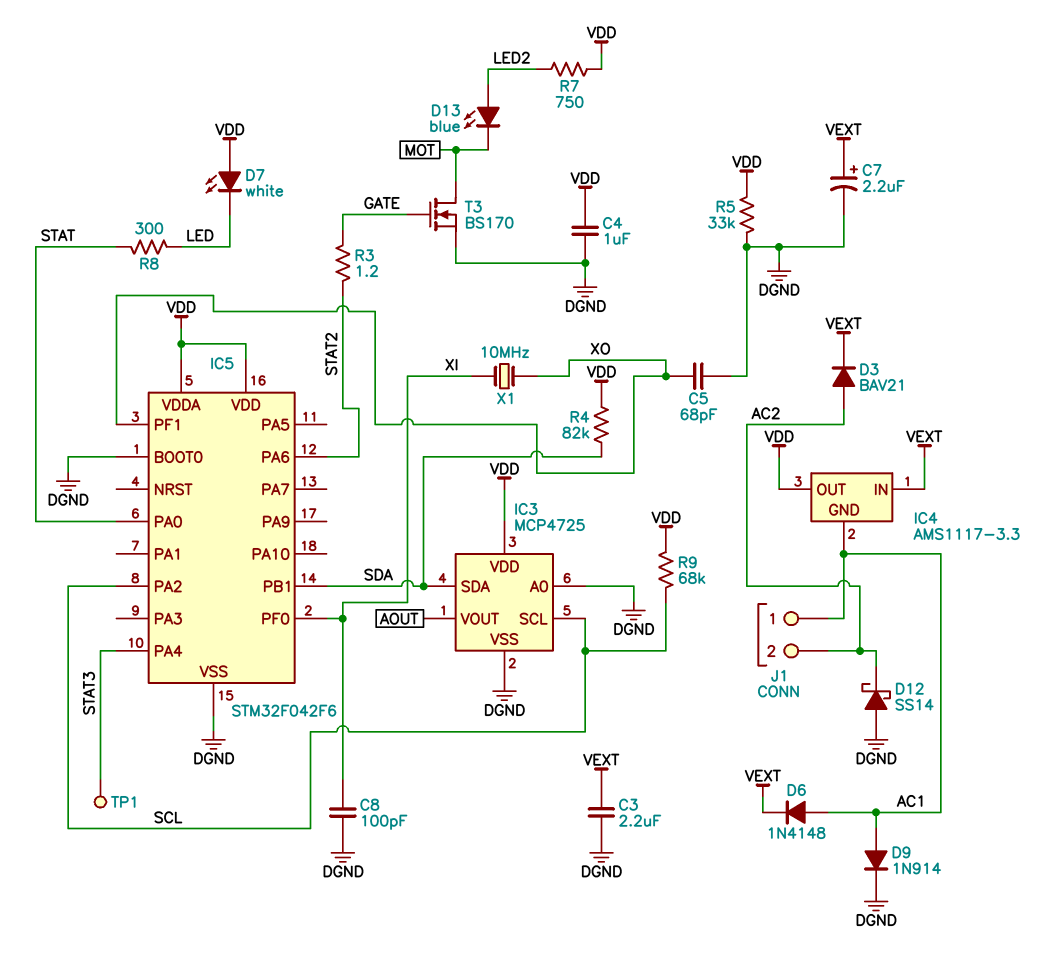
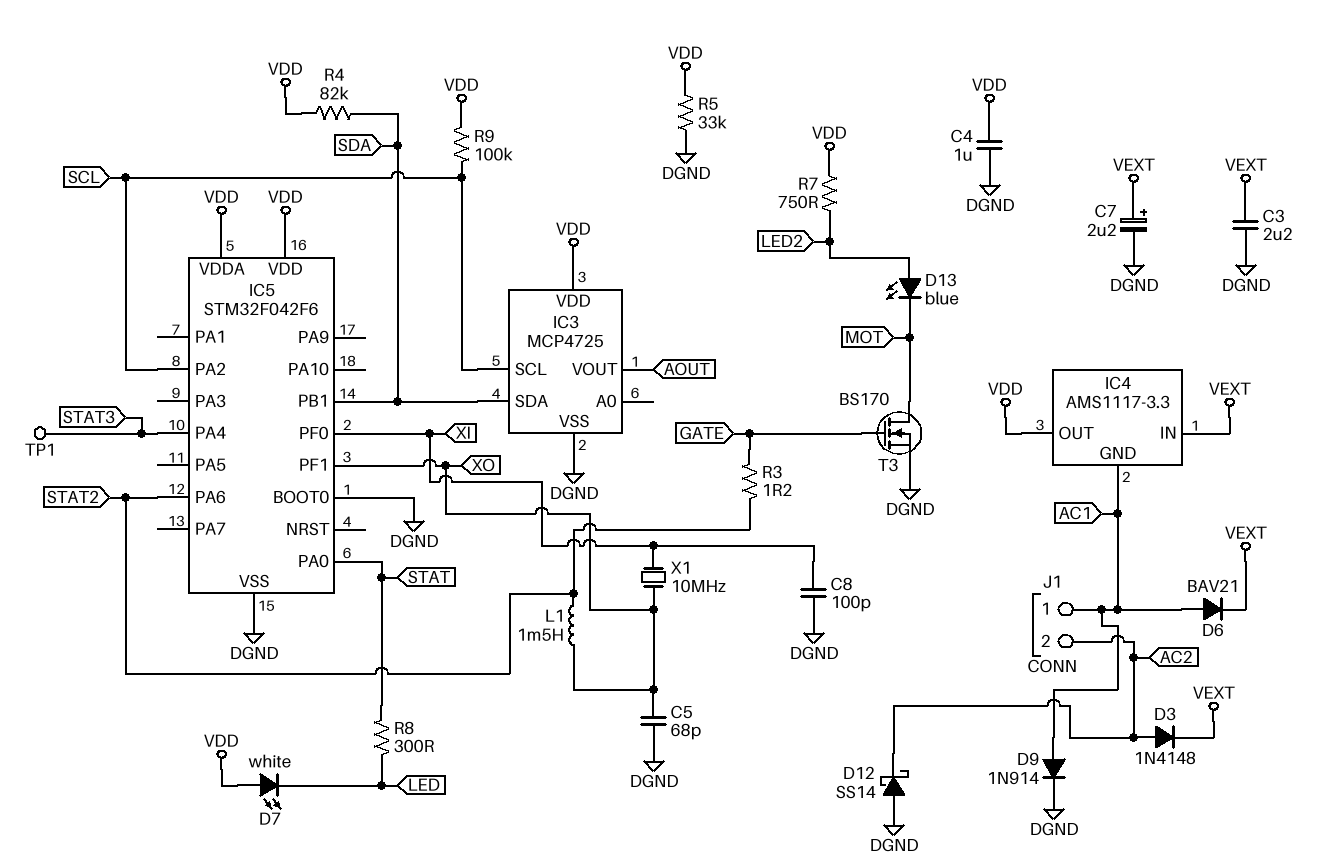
D3: diode BAV21 (A AC2, K VEXT) -> diode 1N4148 (A AC2, K VEXT)
D6: diode 1N4148 (A AC1, K VEXT) -> diode BAV21 (A AC1, K VEXT)
IC3 pin A0: DGND -> none
L1: none -> 1.5mH (STAT2, XO)
R9: 68k (SCL, VDD) -> 100k (SCL, VDD)

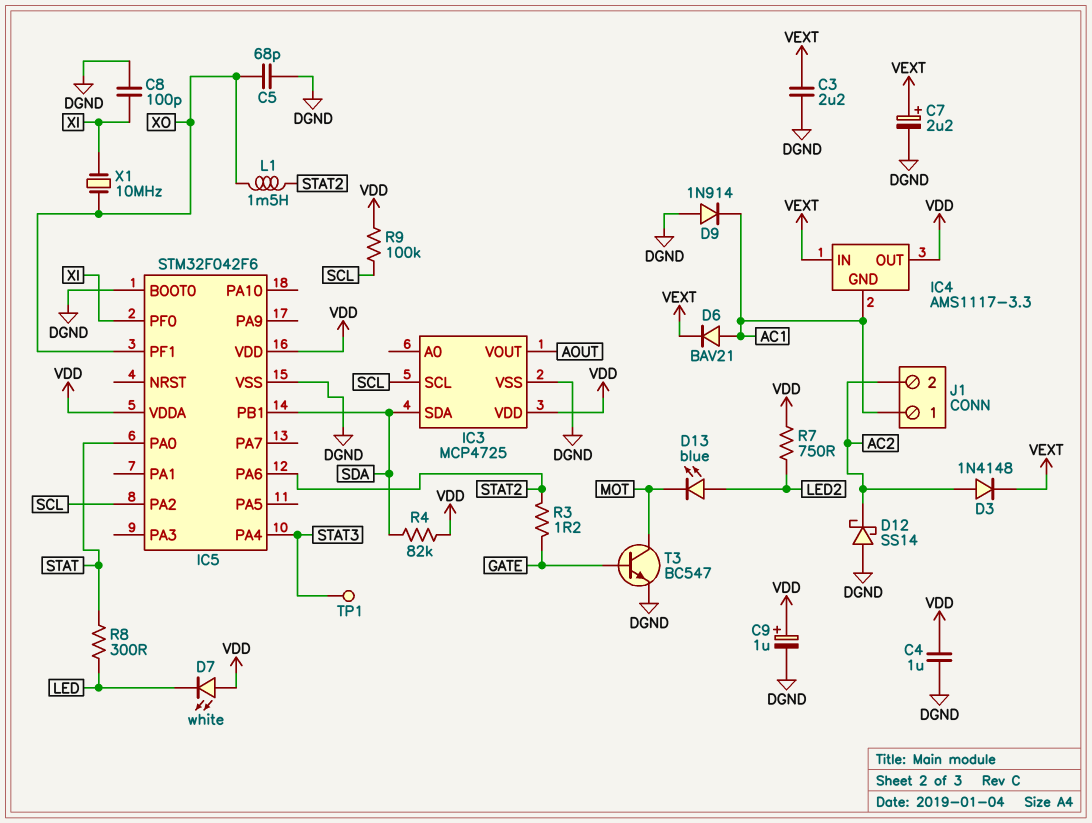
C9: none -> 1uF (plus VDD, minus DGND)
D9: diode 1N914 (A AC1, K DGND) -> diode 1N914 (A DGND, K AC1)
R5: 33k (DGND, VDD) -> none
T3: NMOS BS170 (G GATE, D MOT, S DGND) -> NPN BC547 (B GATE, C MOT, E DGND)

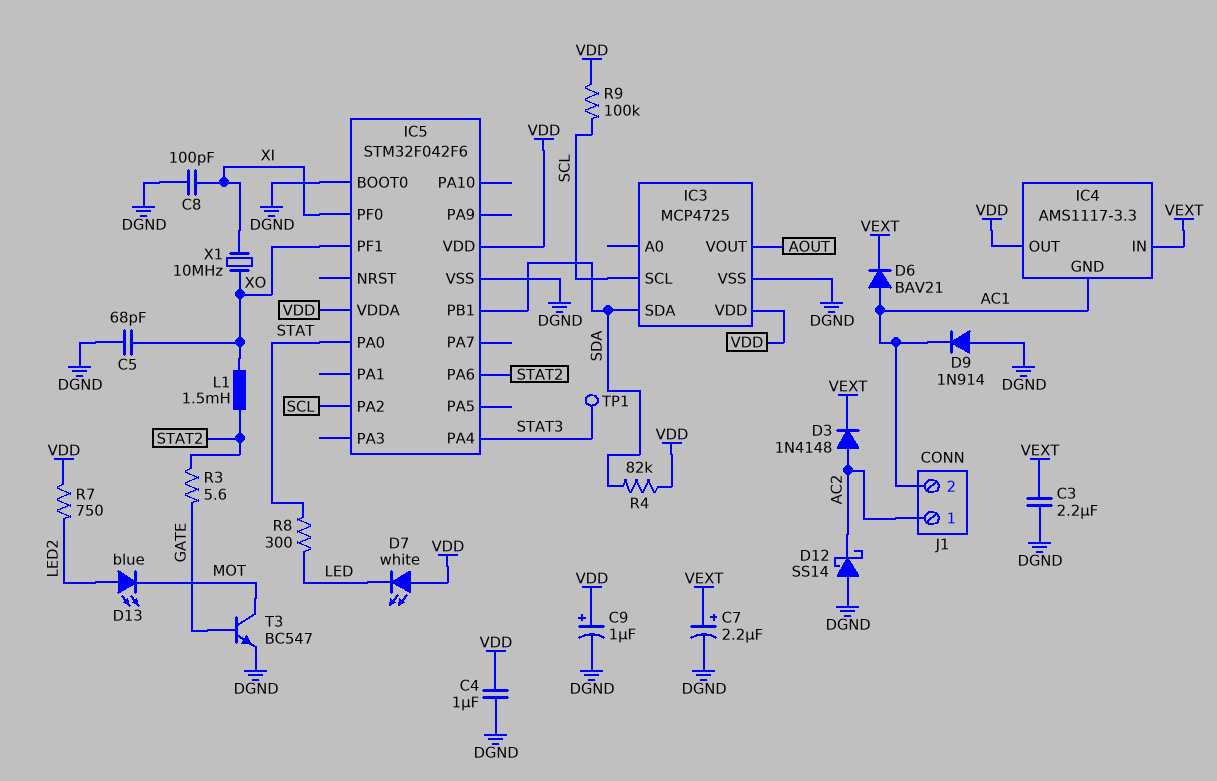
J1 pin 1: AC1 -> AC2
J1 pin 2: AC2 -> AC1
R3: 1.2 (GATE, STAT2) -> 5.6 (GATE, STAT2)

